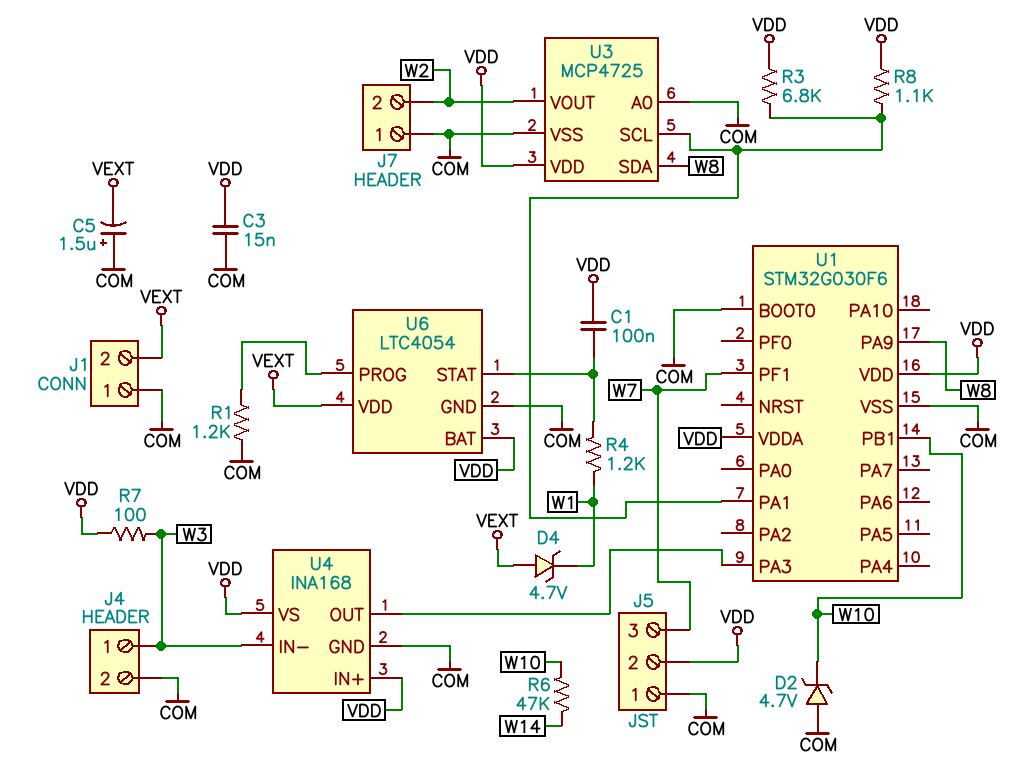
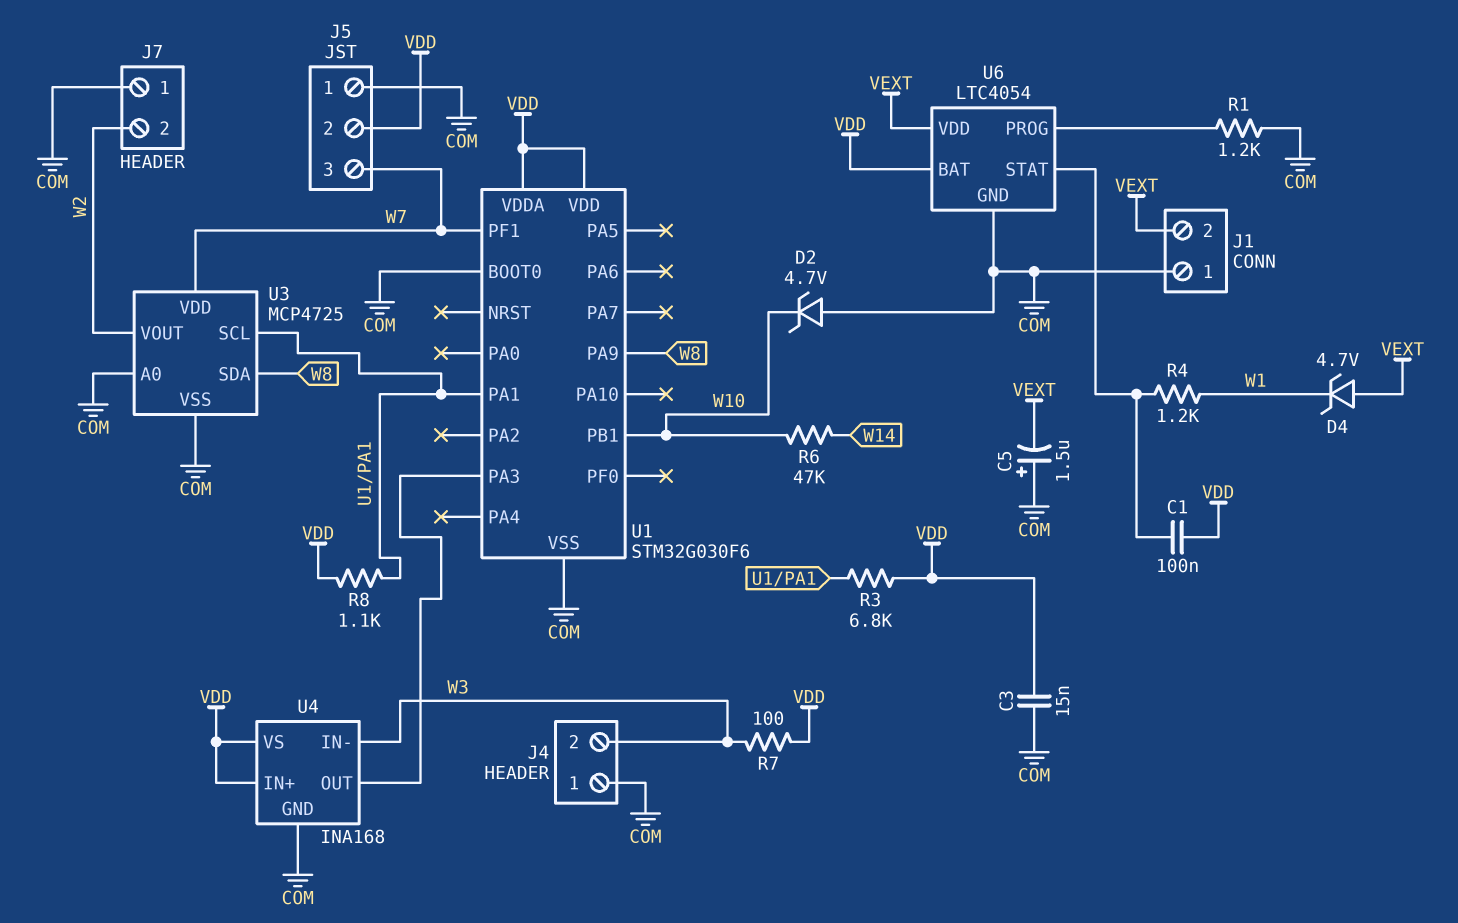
J4 pin 1: W3 -> COM
J4 pin 2: COM -> W3
U3 pin VDD: VDD -> W7

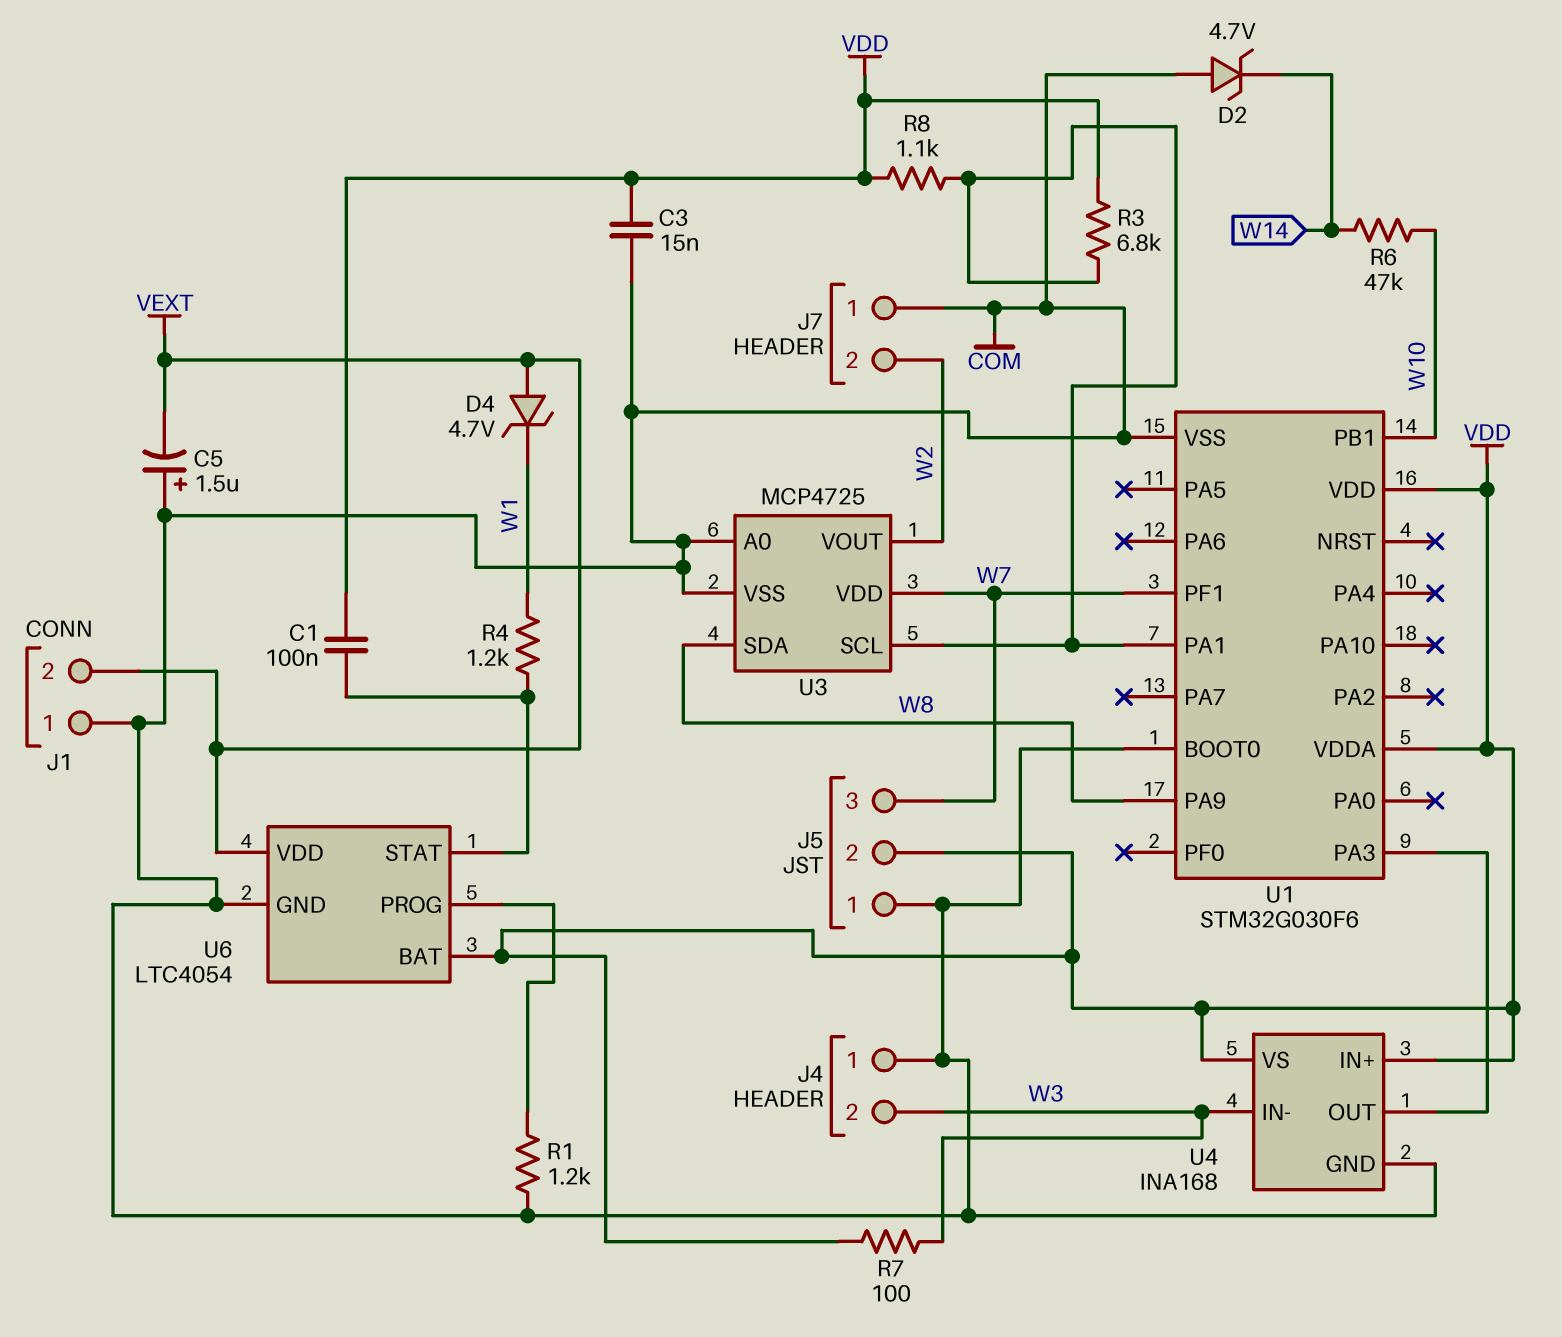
D2: zener 4.7V (A COM, K W10) -> zener 4.7V (A COM, K W14)

